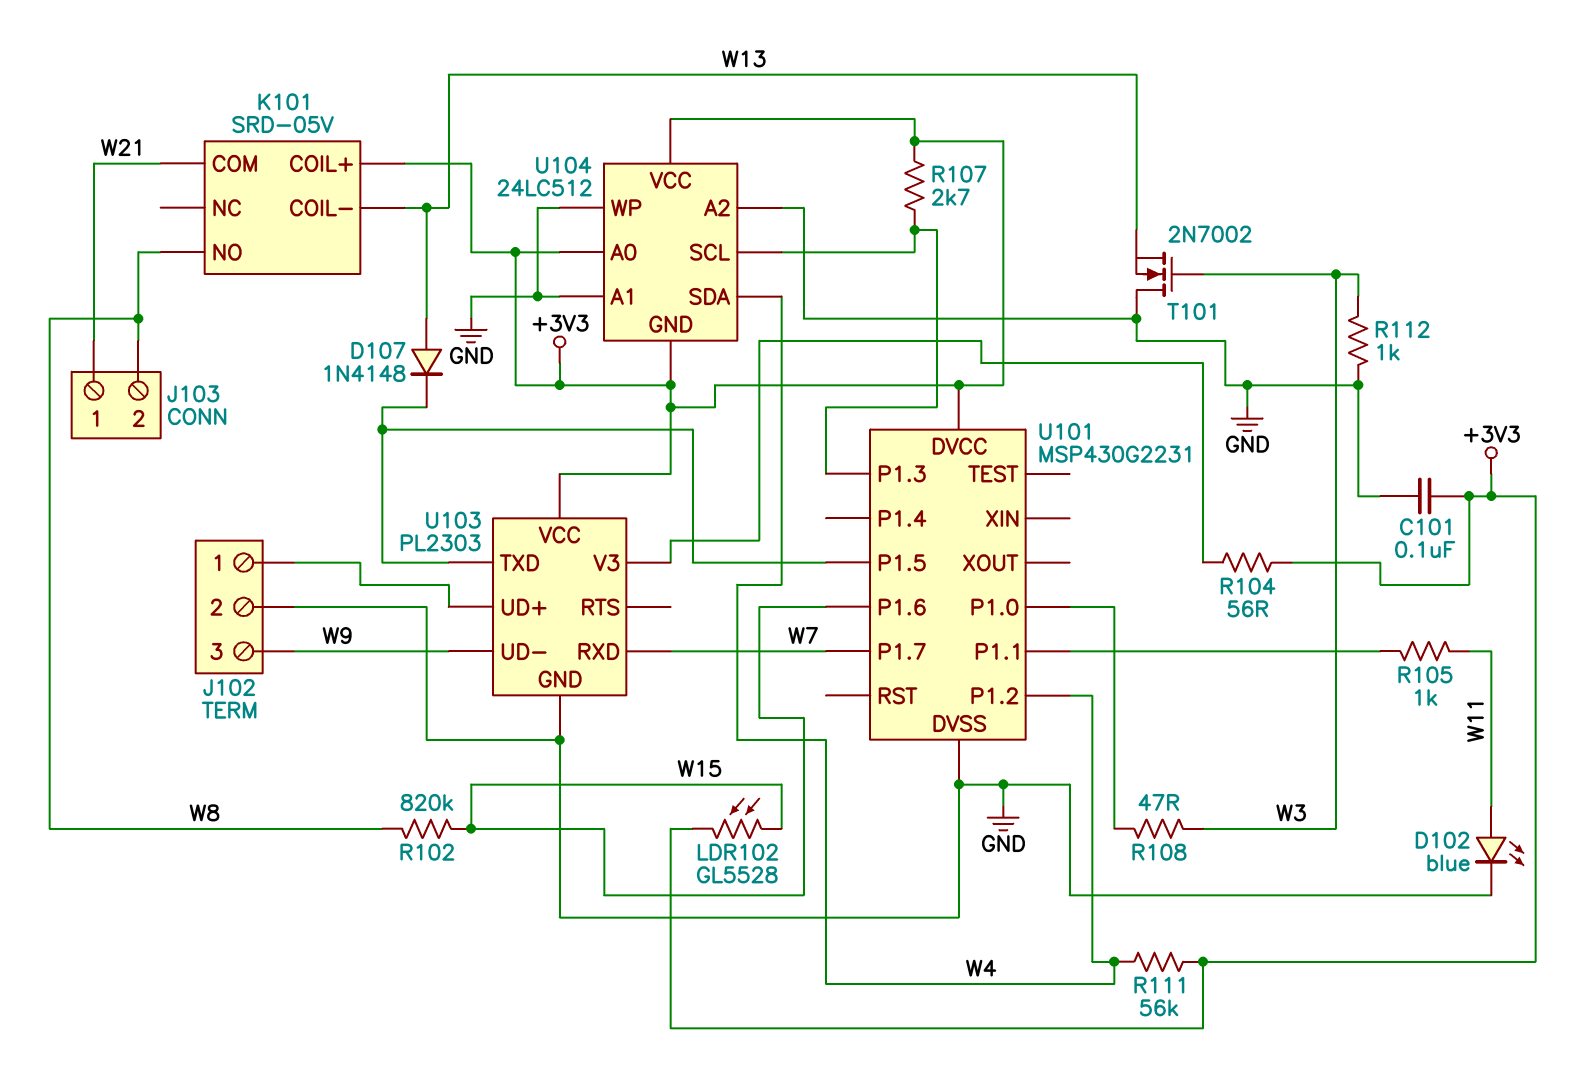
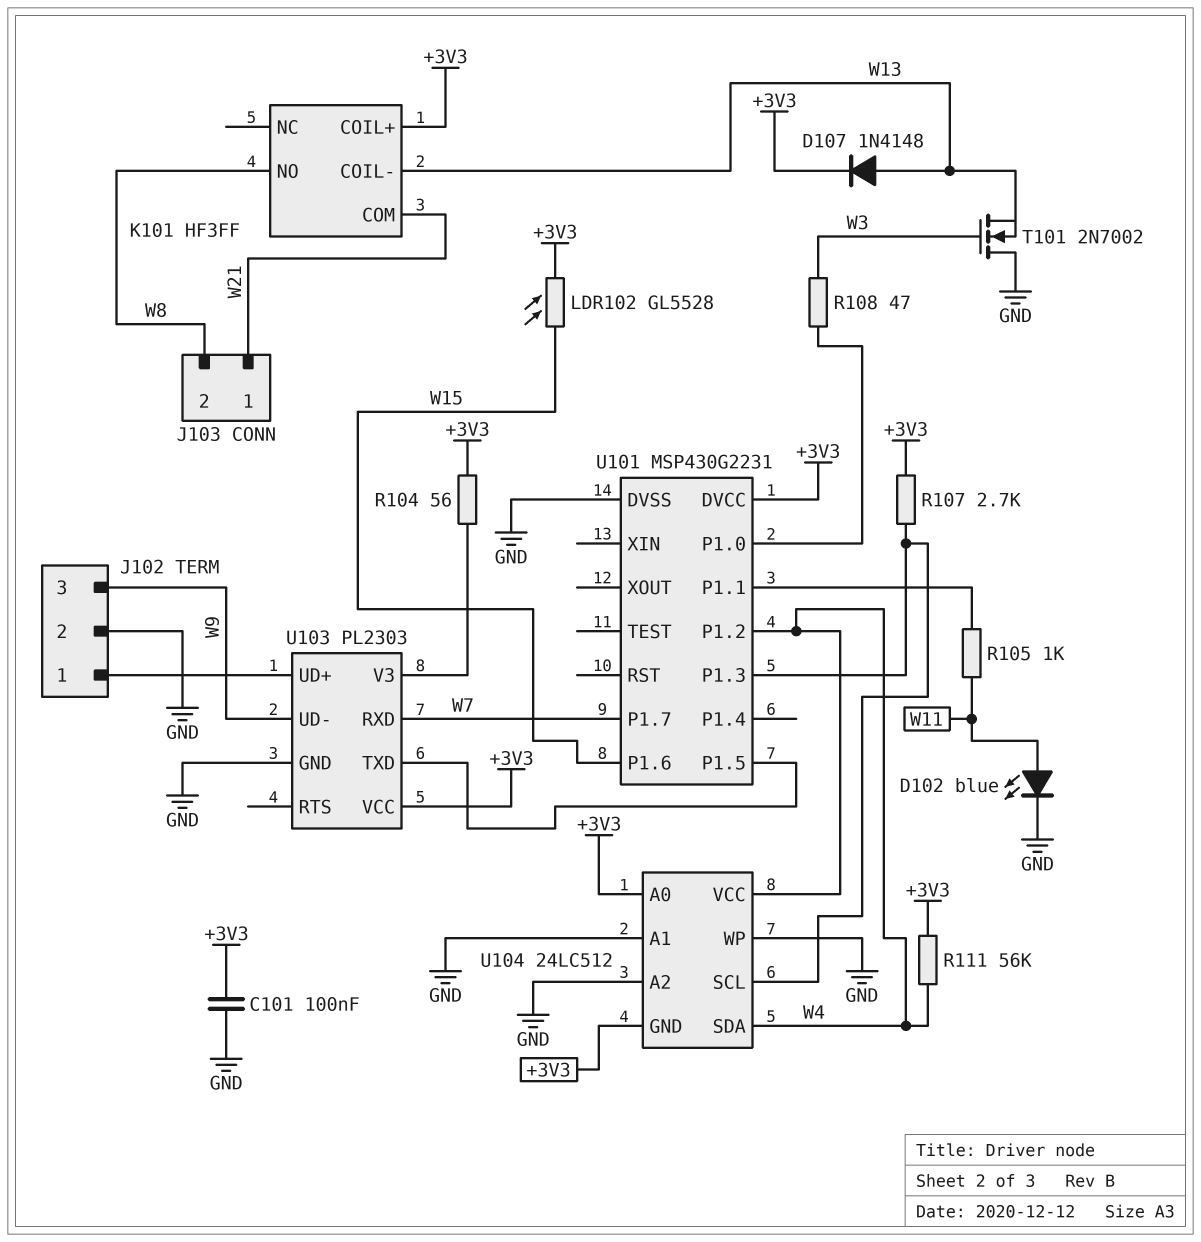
D107: diode 1N4148 (A W13, K U101/P1.5) -> diode 1N4148 (A W13, K +3V3)
K101: SRD-05V -> HF3FF
R102: 820k (W8, W15) -> none
R112: 1k (GND, W3) -> none
U104 pin VCC: +3V3 -> W4

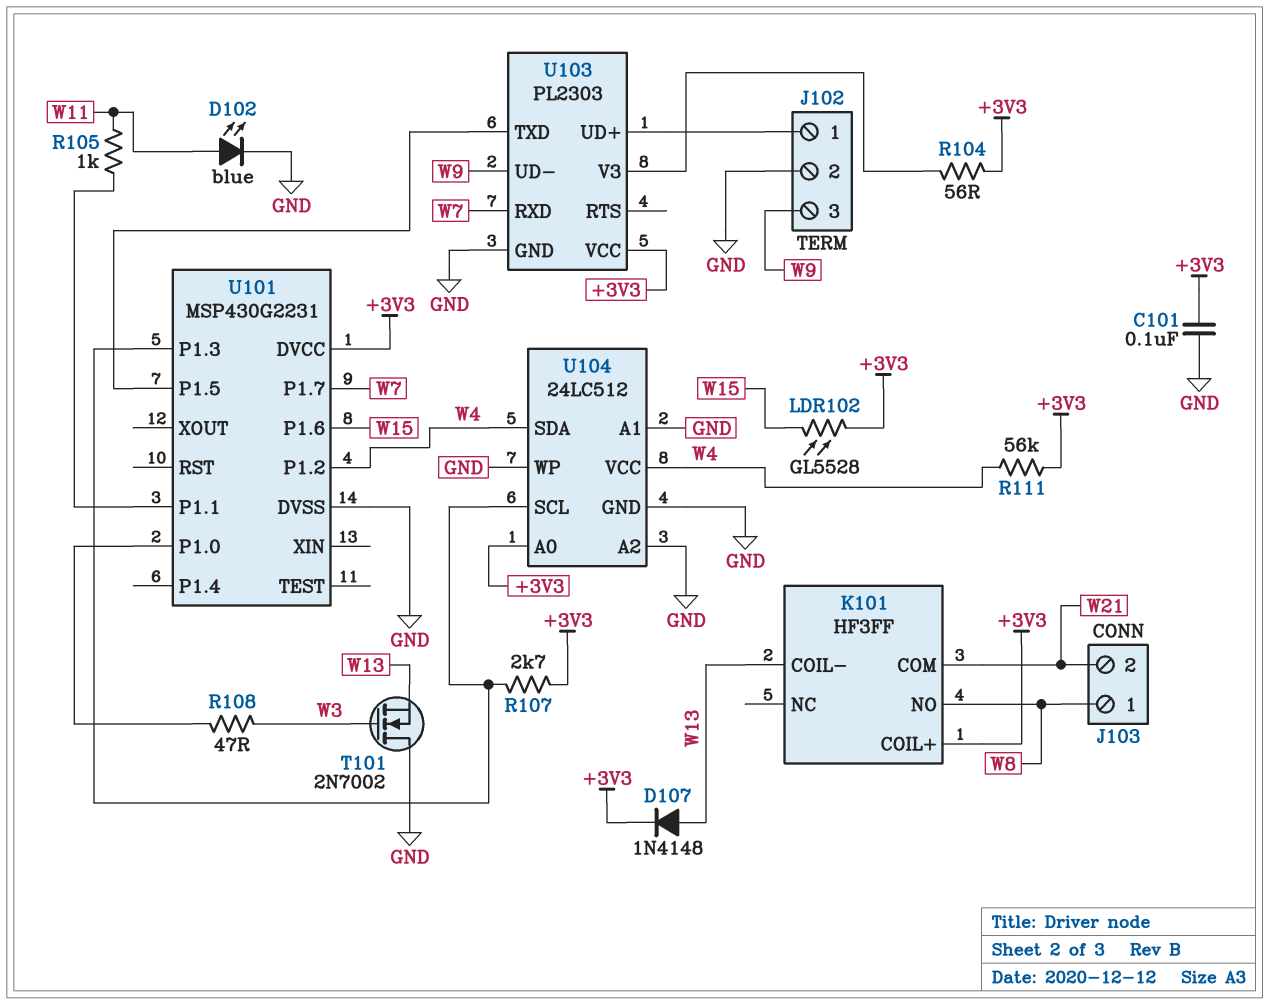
J103 pin 1: W21 -> W8
J103 pin 2: W8 -> W21
U104 pin GND: +3V3 -> GND

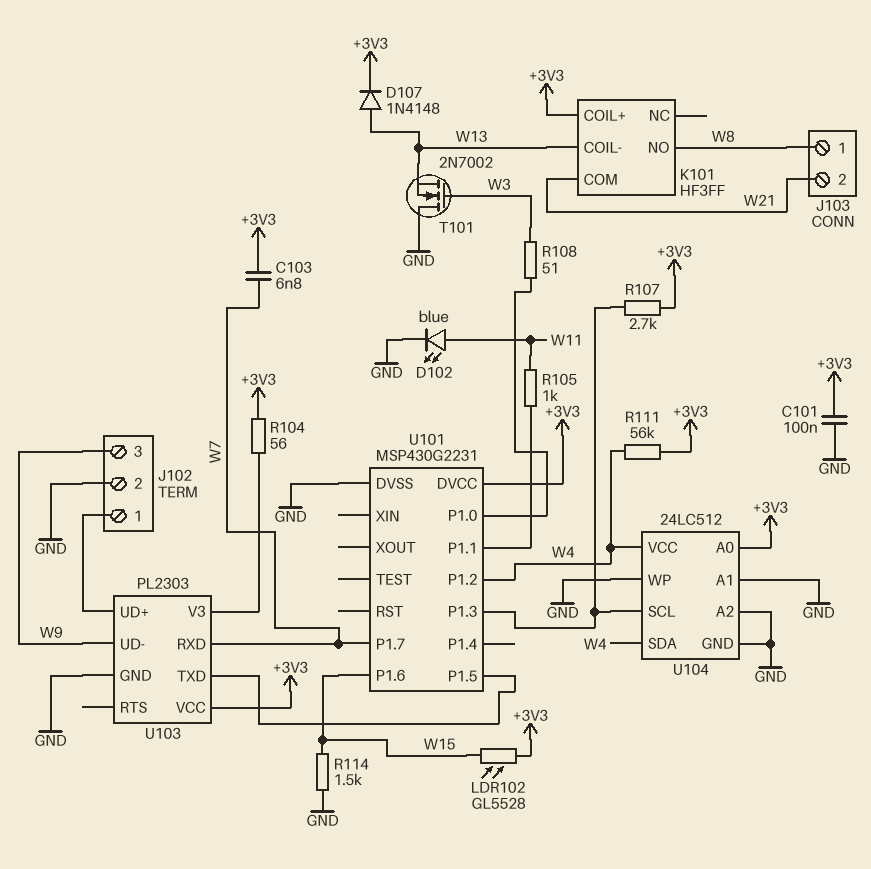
C103: none -> 6.8nF (+3V3, W7)
R108: 47 (U101/P1.0, W3) -> 51 (U101/P1.0, W3)
R114: none -> 1.5k (GND, W15)

